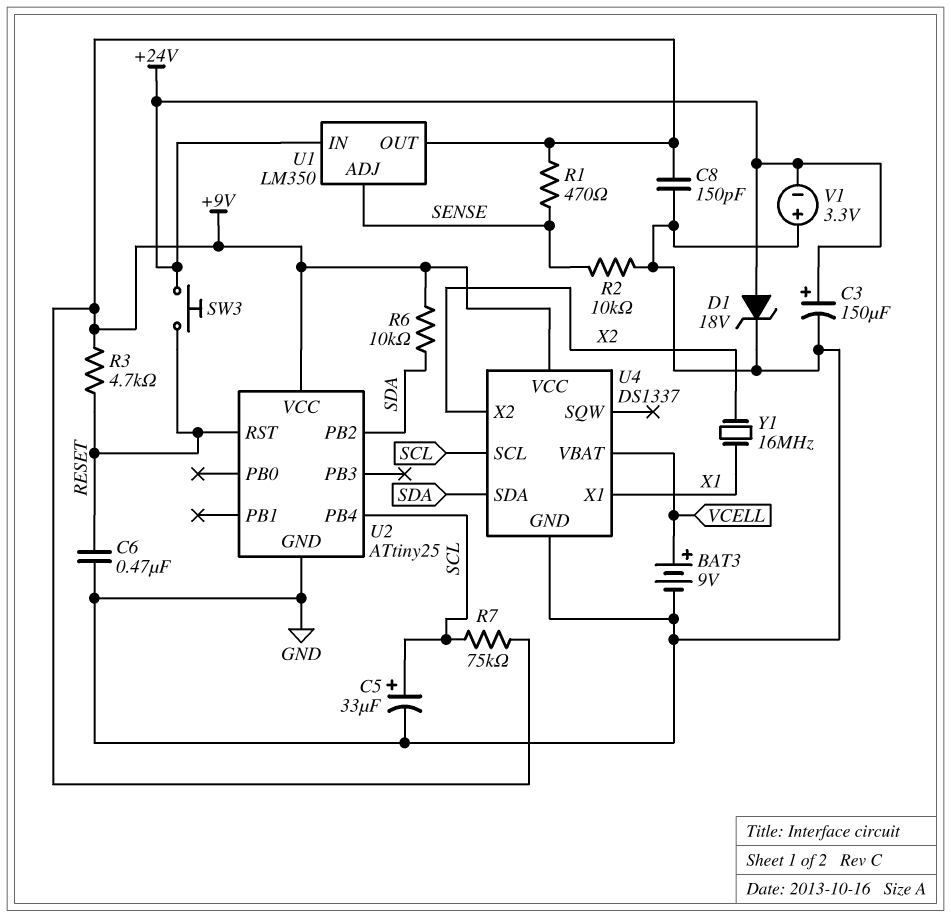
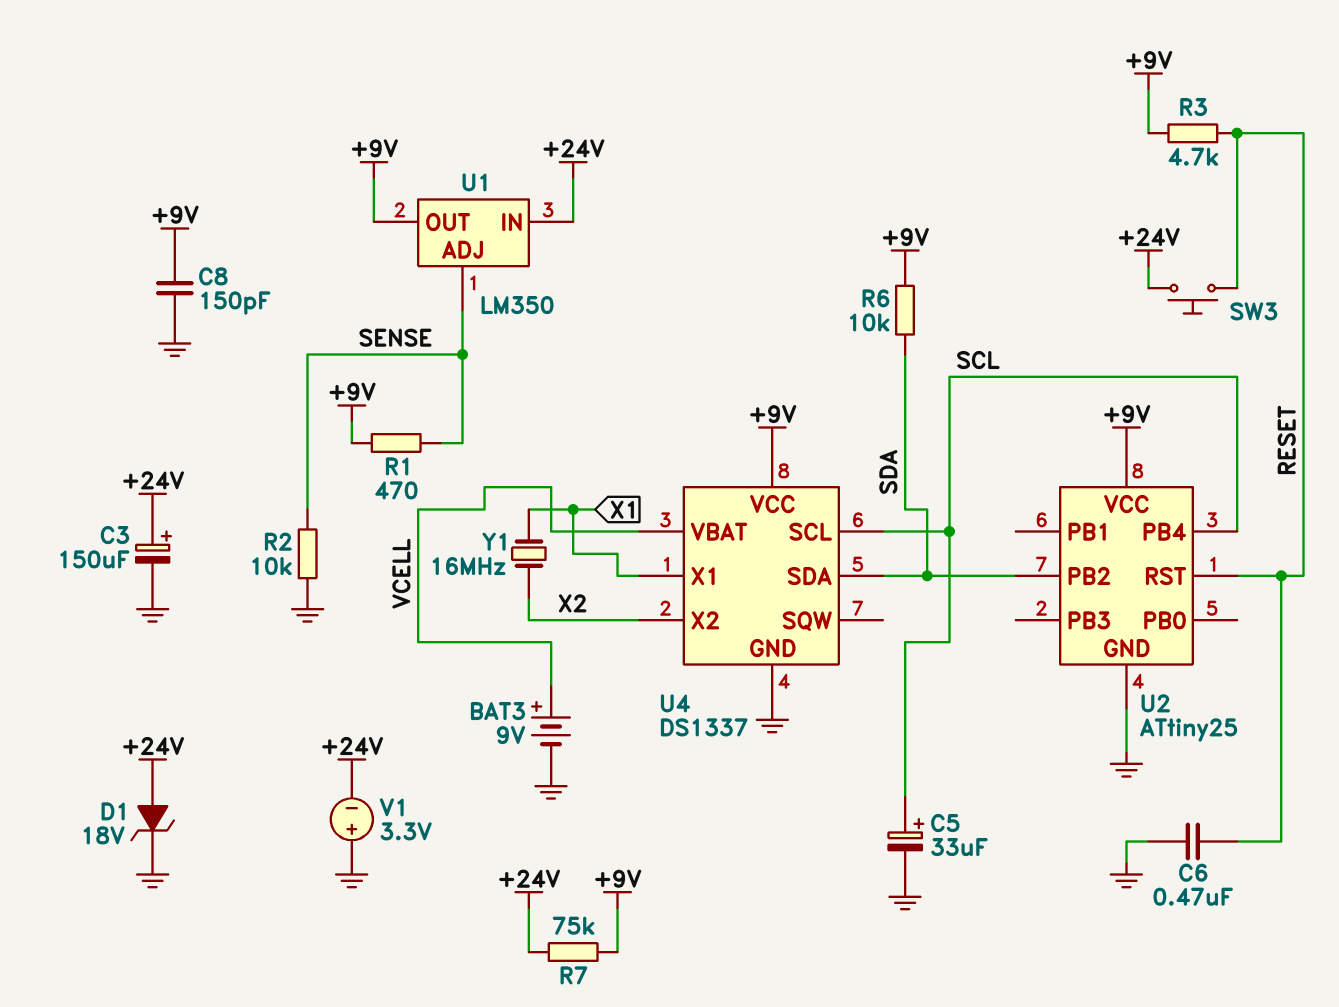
R7: 75k (+9V, SCL) -> 75k (+9V, +24V)

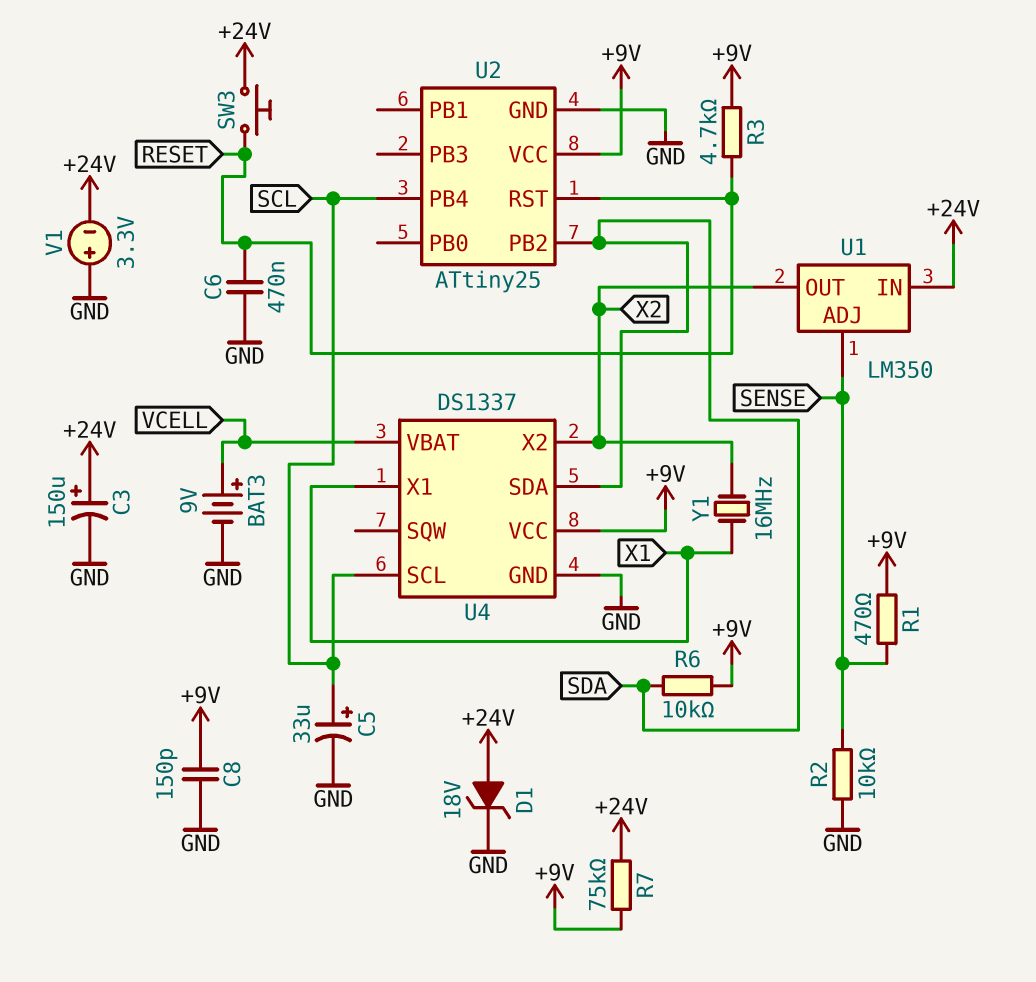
U1 pin OUT: +9V -> X2

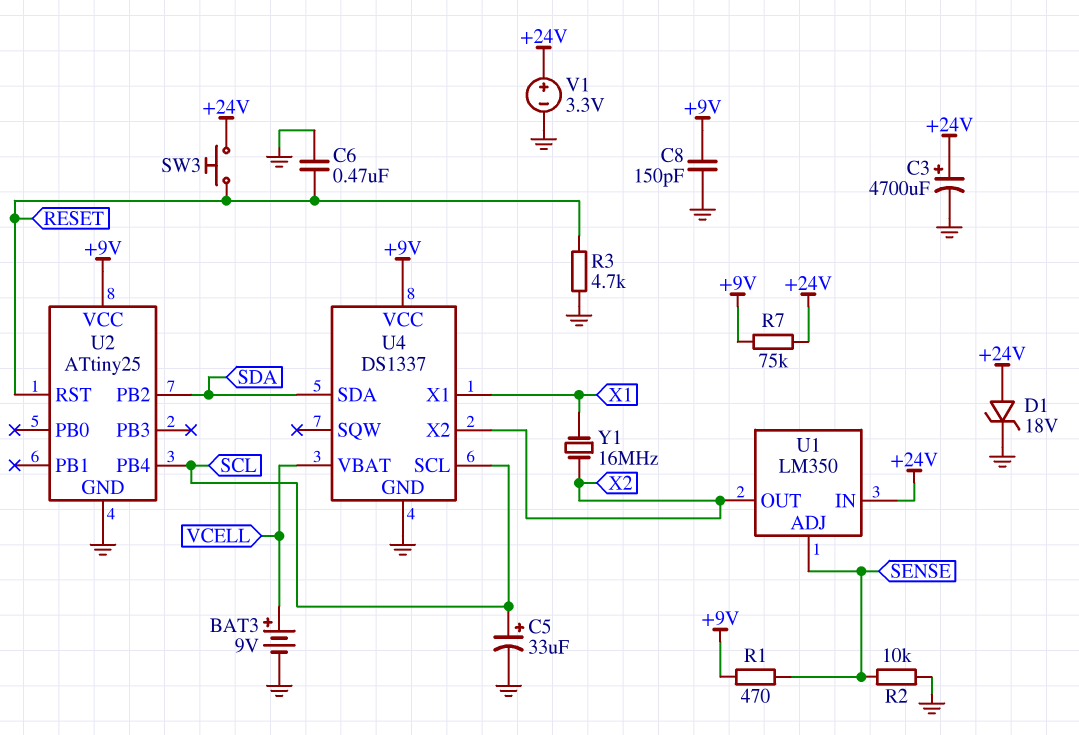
C3: 150uF (plus +24V, minus GND) -> 4700uF (plus +24V, minus GND)
R3: 4.7k (+9V, RESET) -> 4.7k (GND, RESET)
R6: 10k (+9V, SDA) -> none
V1: 3.3V (plus GND, minus +24V) -> 3.3V (plus +24V, minus GND)

